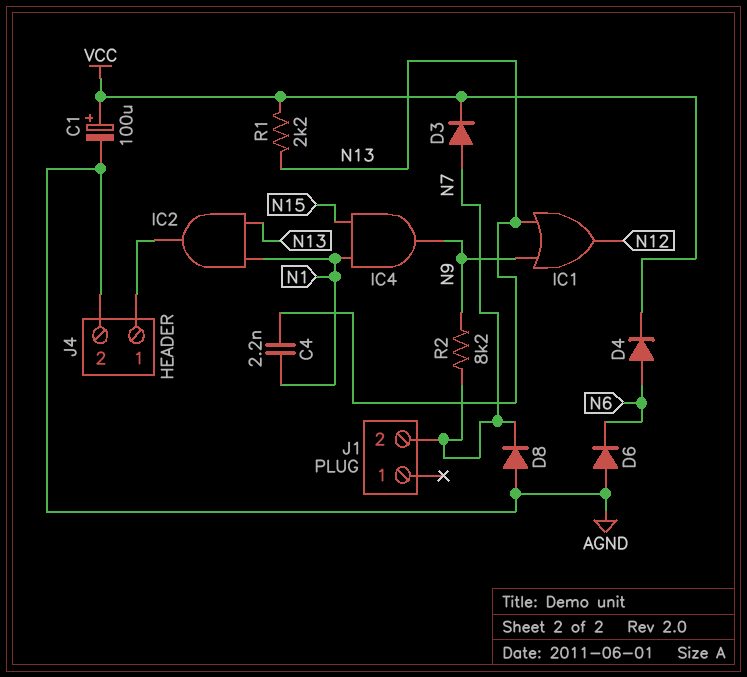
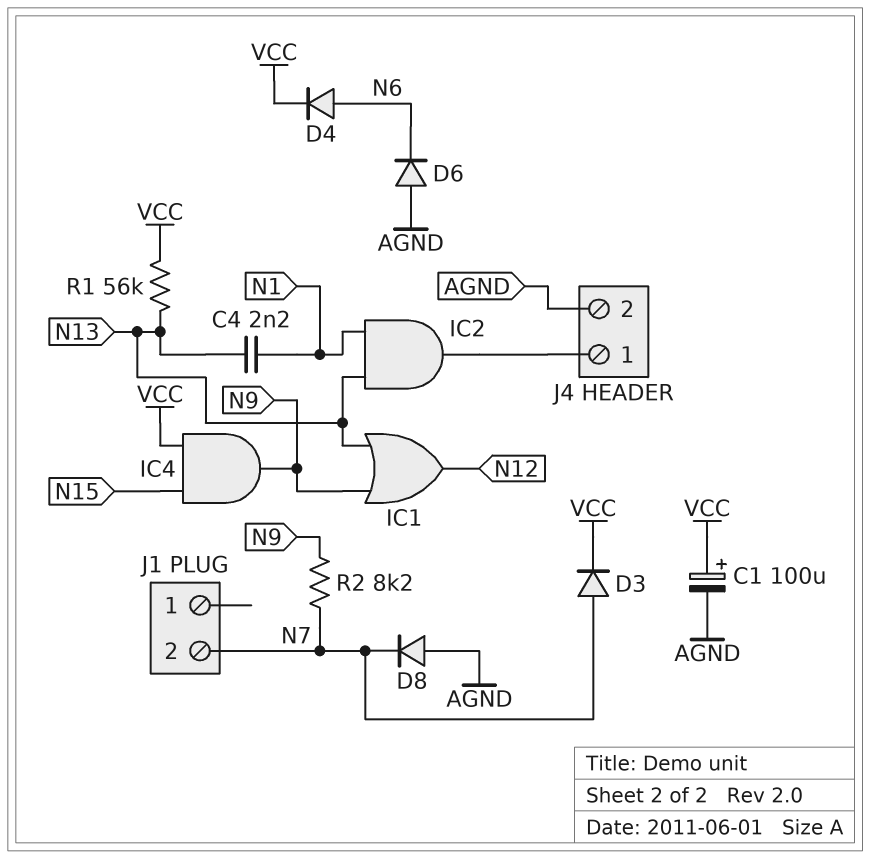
IC4: AND (in N1, in N15, out N9) -> AND (in N15, in VCC, out N9)
R1: 2.2k (N13, VCC) -> 56k (N13, VCC)

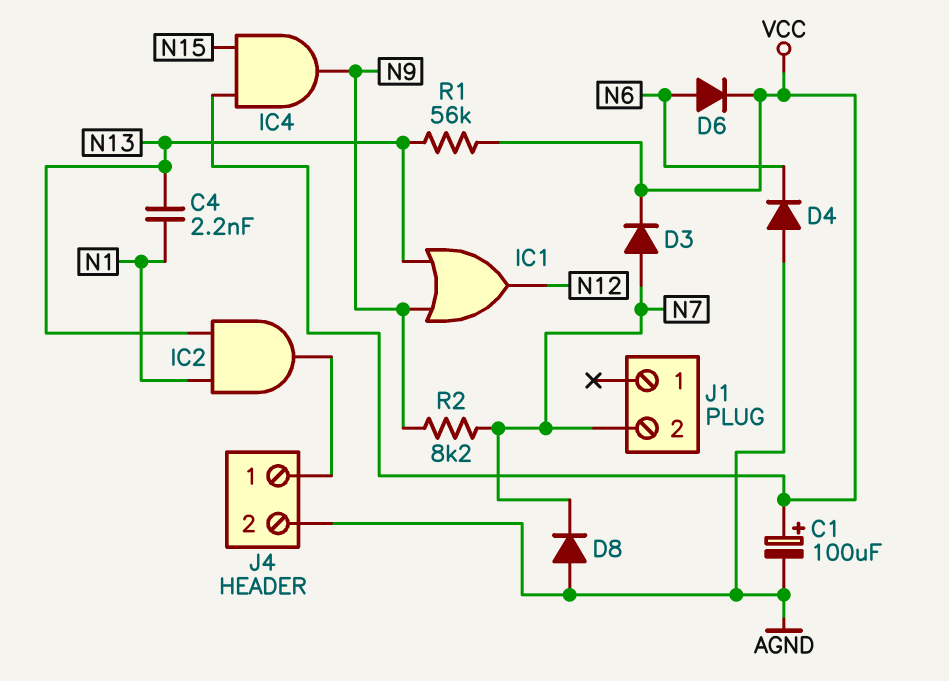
D4: diode (A N6, K VCC) -> diode (A AGND, K N6)
D6: diode (A AGND, K N6) -> diode (A N6, K VCC)

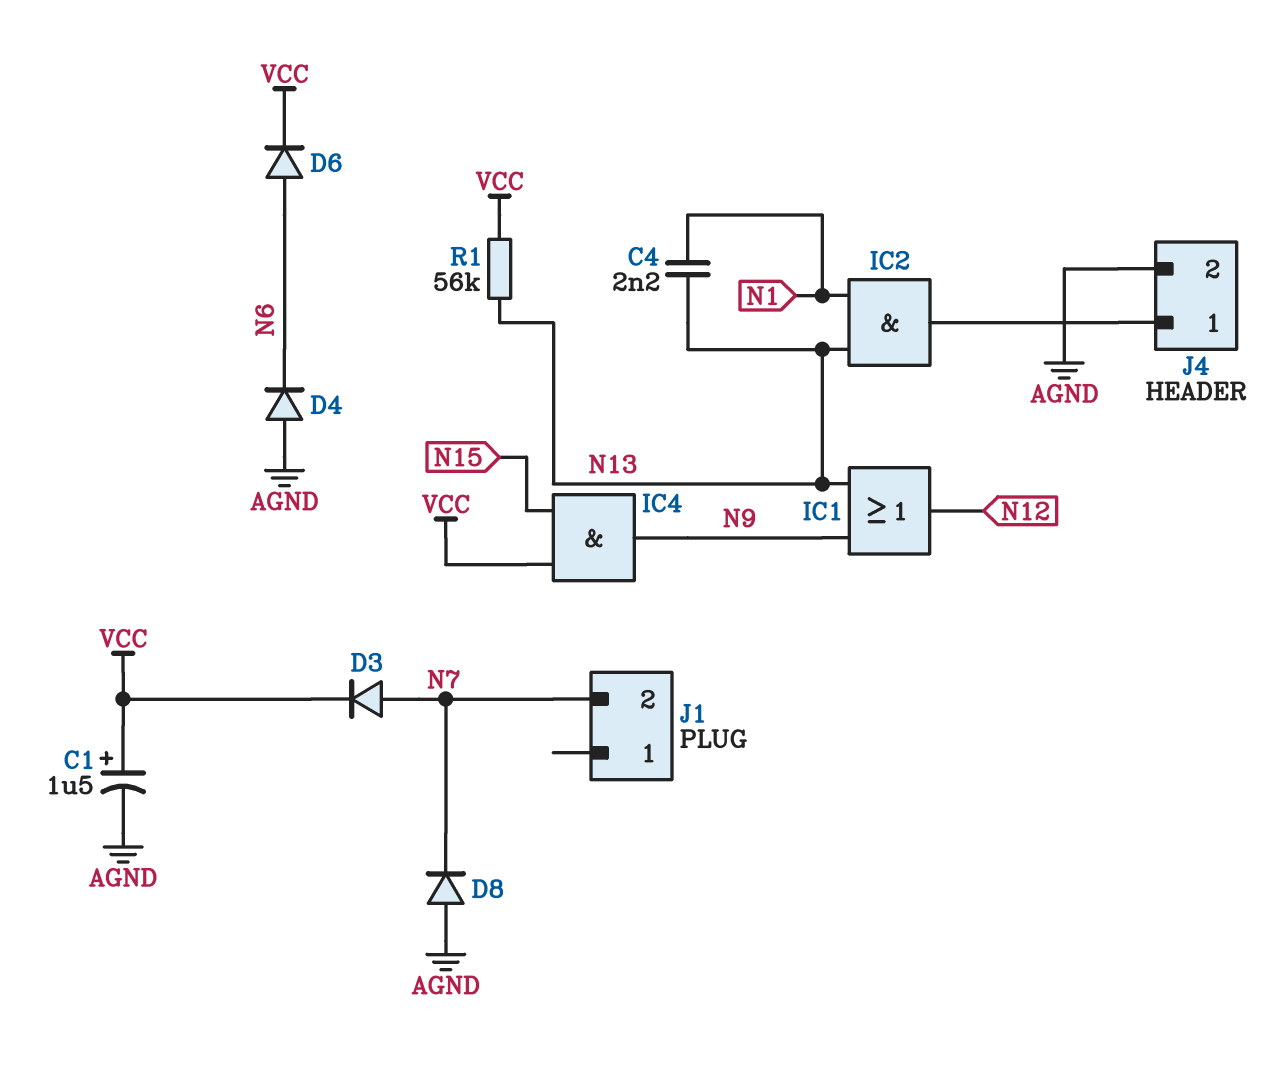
C1: 100uF (plus VCC, minus AGND) -> 1.5uF (plus VCC, minus AGND)
R2: 8.2k (N7, N9) -> none

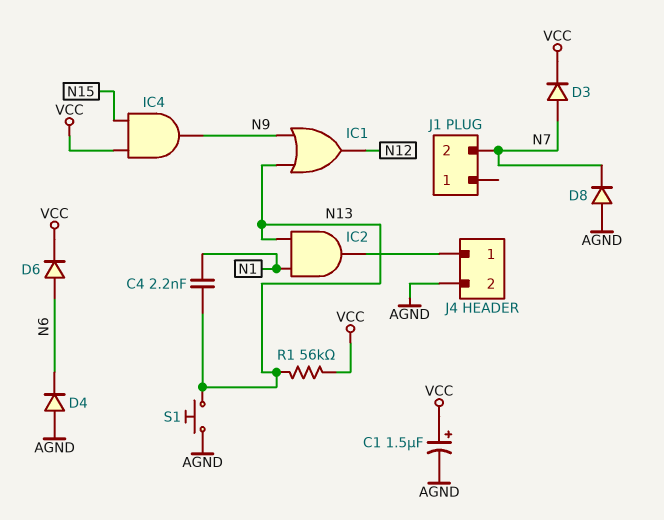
S1: none -> button (AGND, N13)

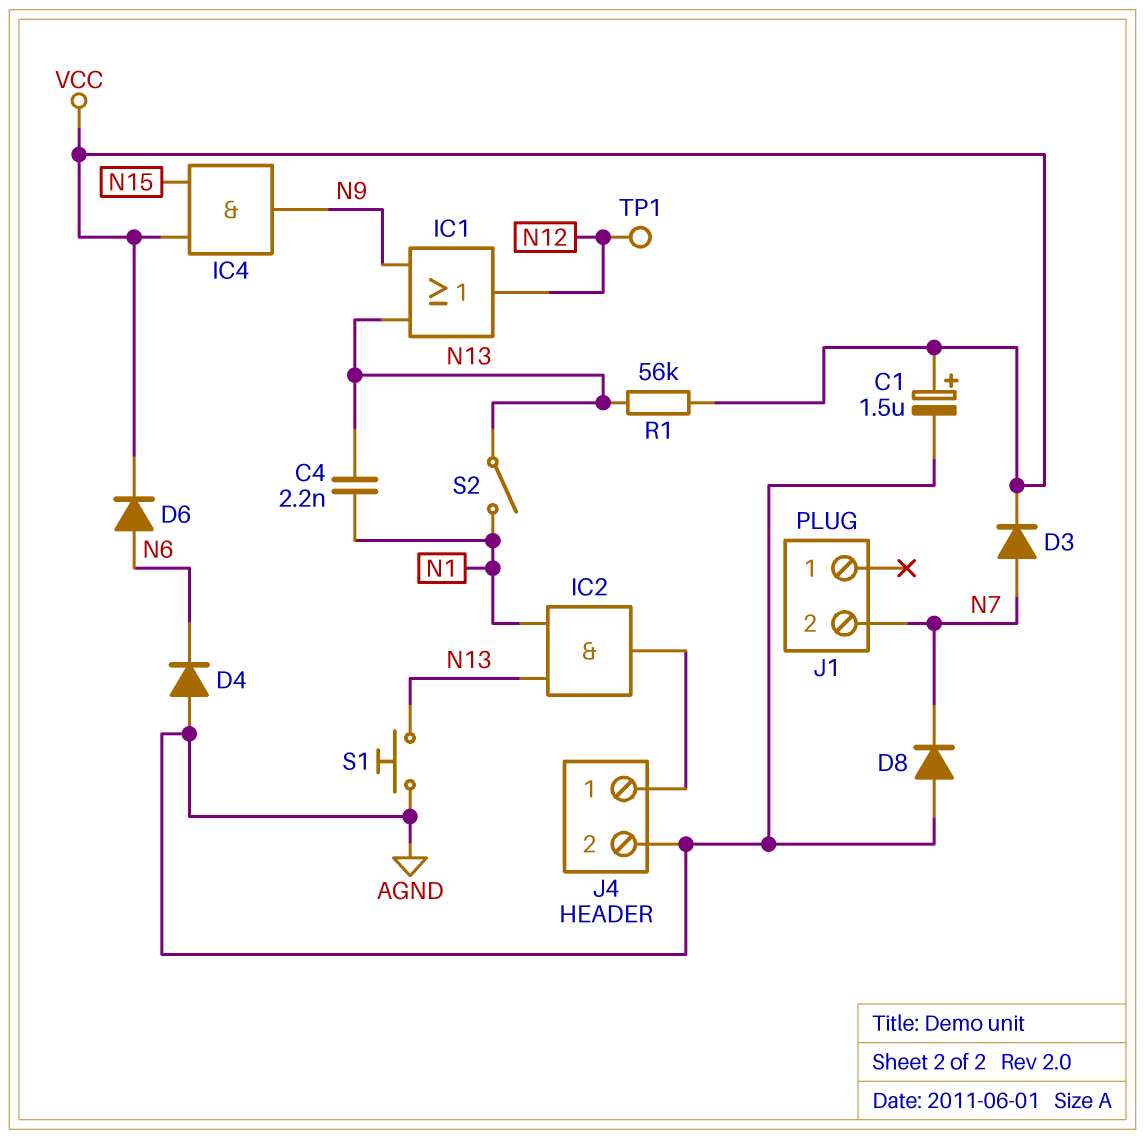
S2: none -> switch (N1, N13)
TP1: none -> test point (N12)

